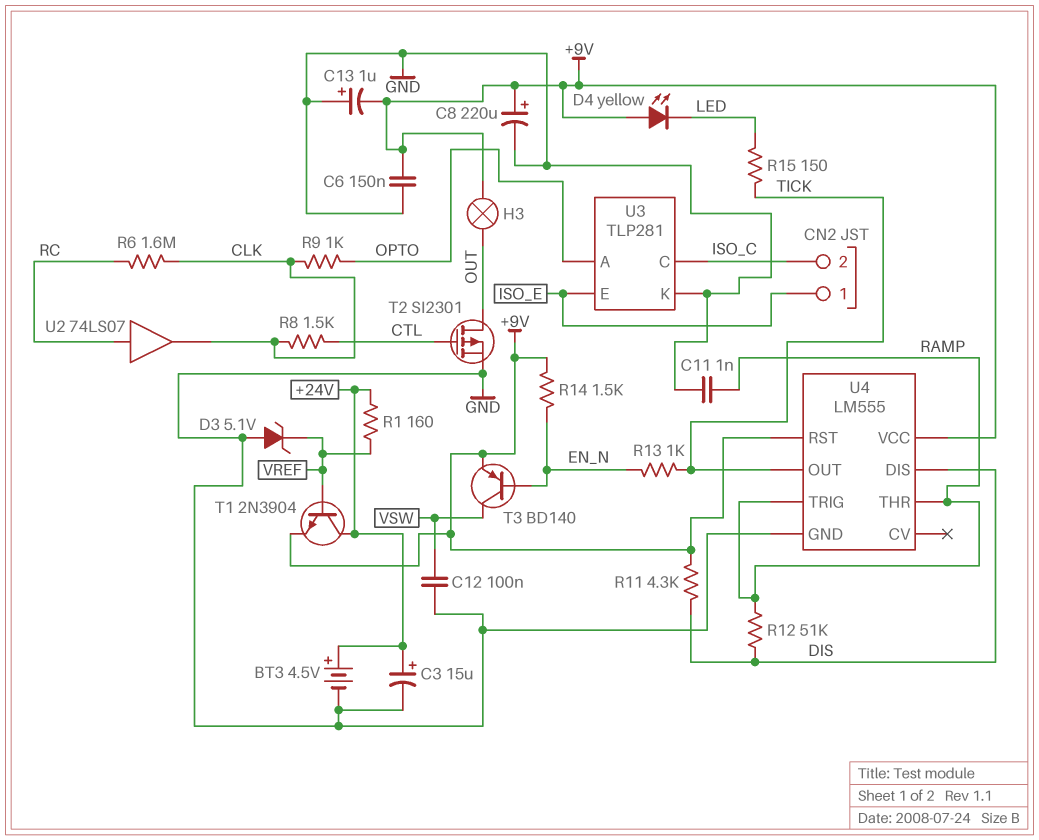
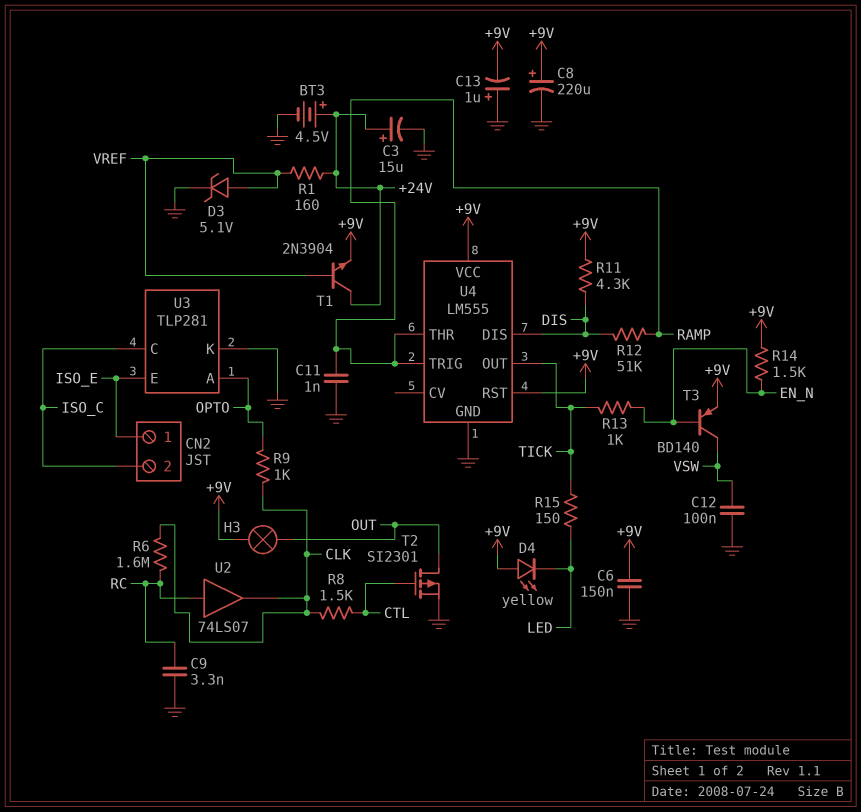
C9: none -> 3.3nF (GND, RC)
D3: zener 5.1V (A GND, K VREF) -> zener 5.1V (A VREF, K GND)

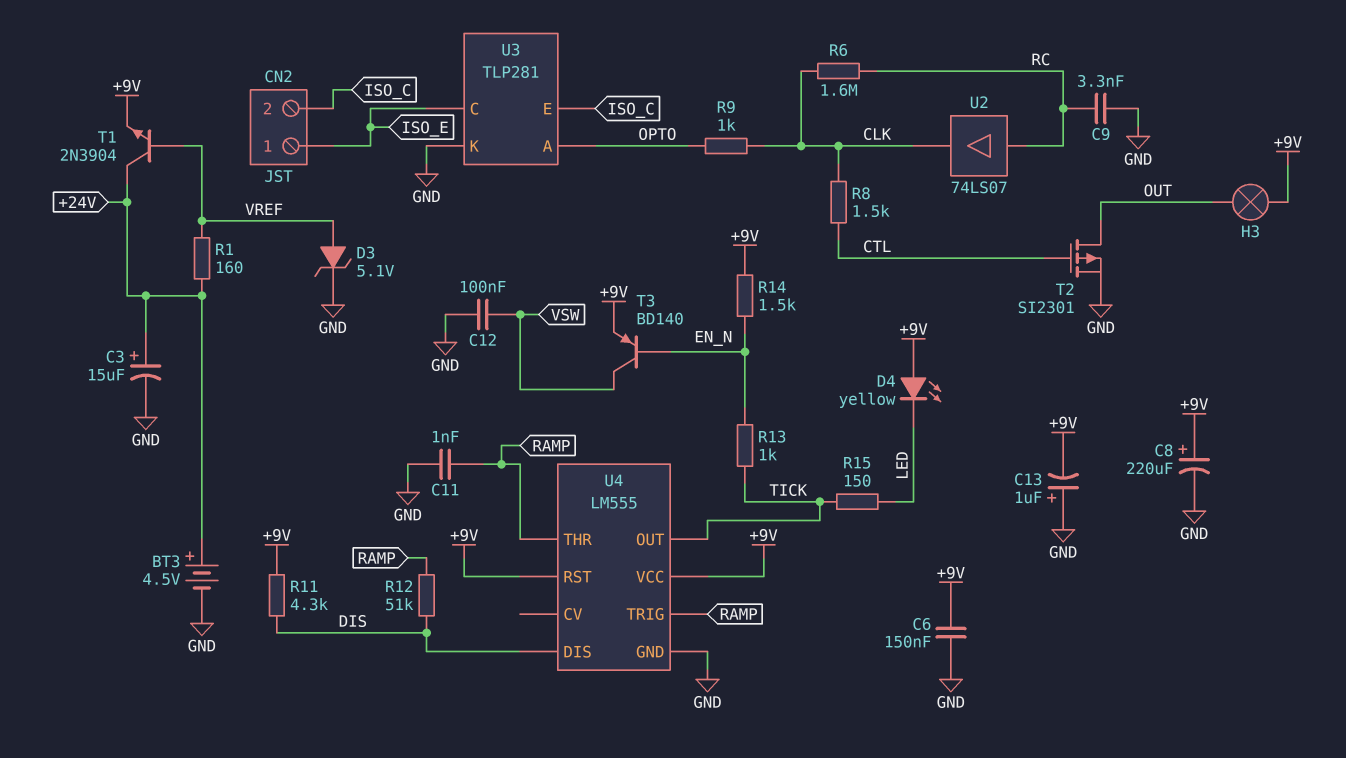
U3 pin C: ISO_C -> ISO_E
U3 pin E: ISO_E -> ISO_C

